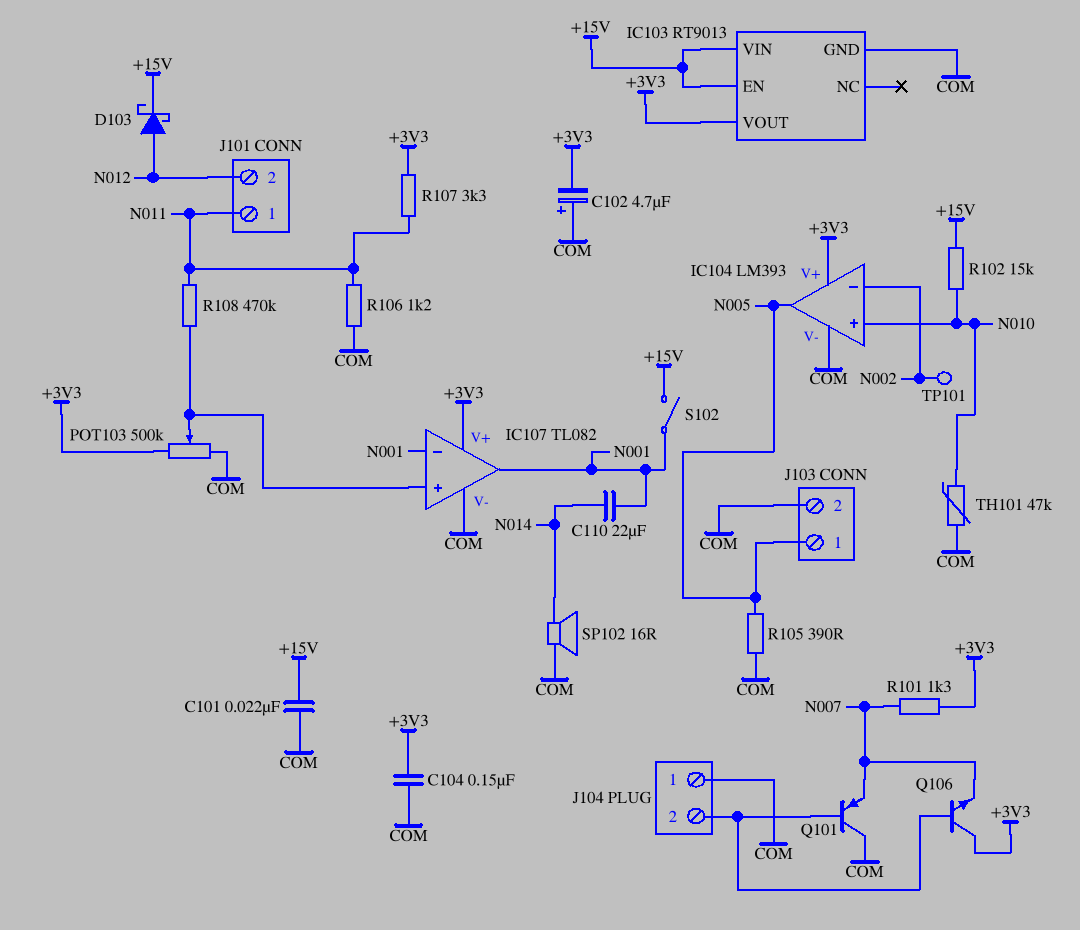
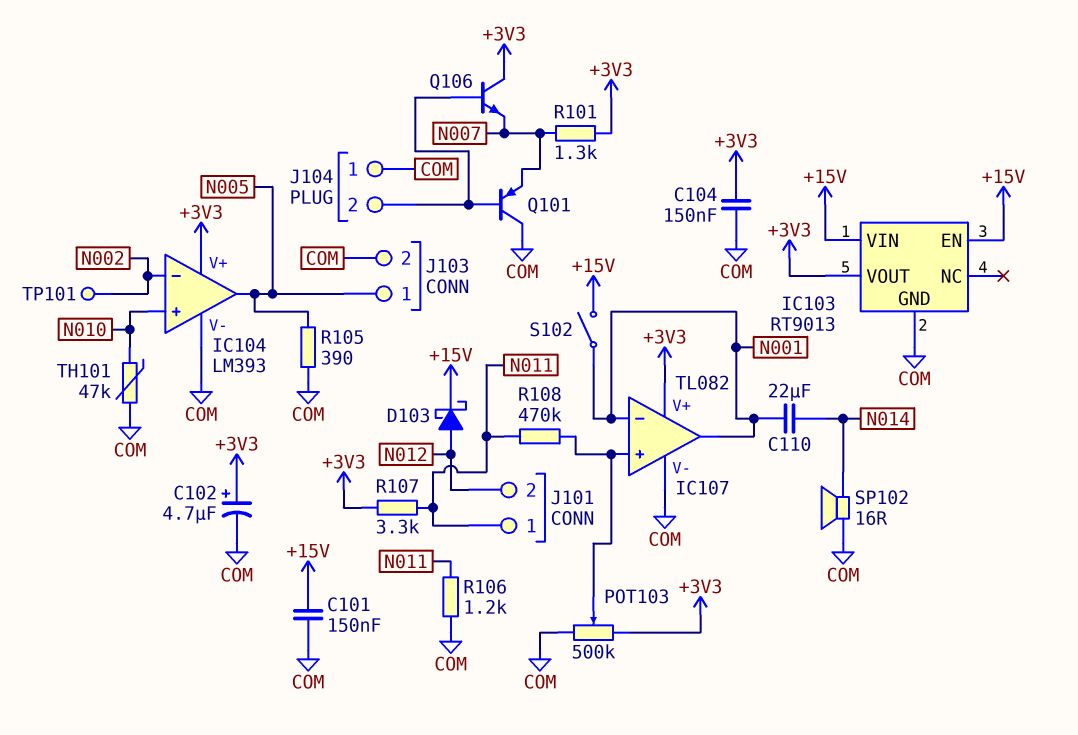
C101: 22nF (+15V, COM) -> 150nF (+15V, COM)
C102: 4.7uF (plus COM, minus +3V3) -> 4.7uF (plus +3V3, minus COM)
R102: 15k (+15V, N010) -> none

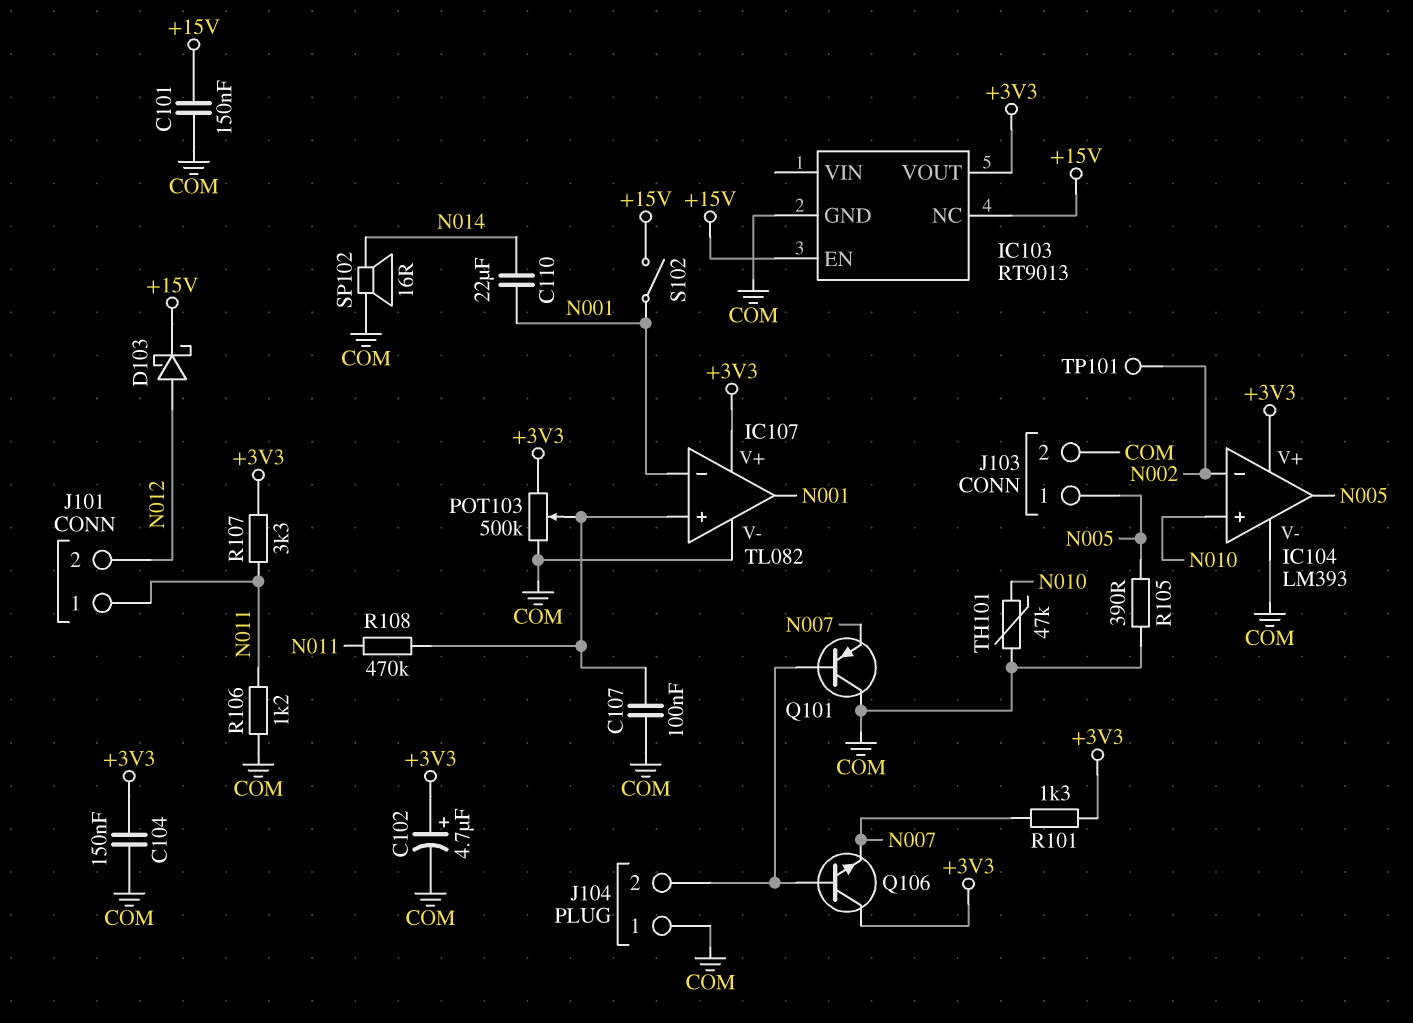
C107: none -> 100nF (COM, IC107/in+)
IC103 pin NC: none -> +15V
IC103 pin VIN: +15V -> none

